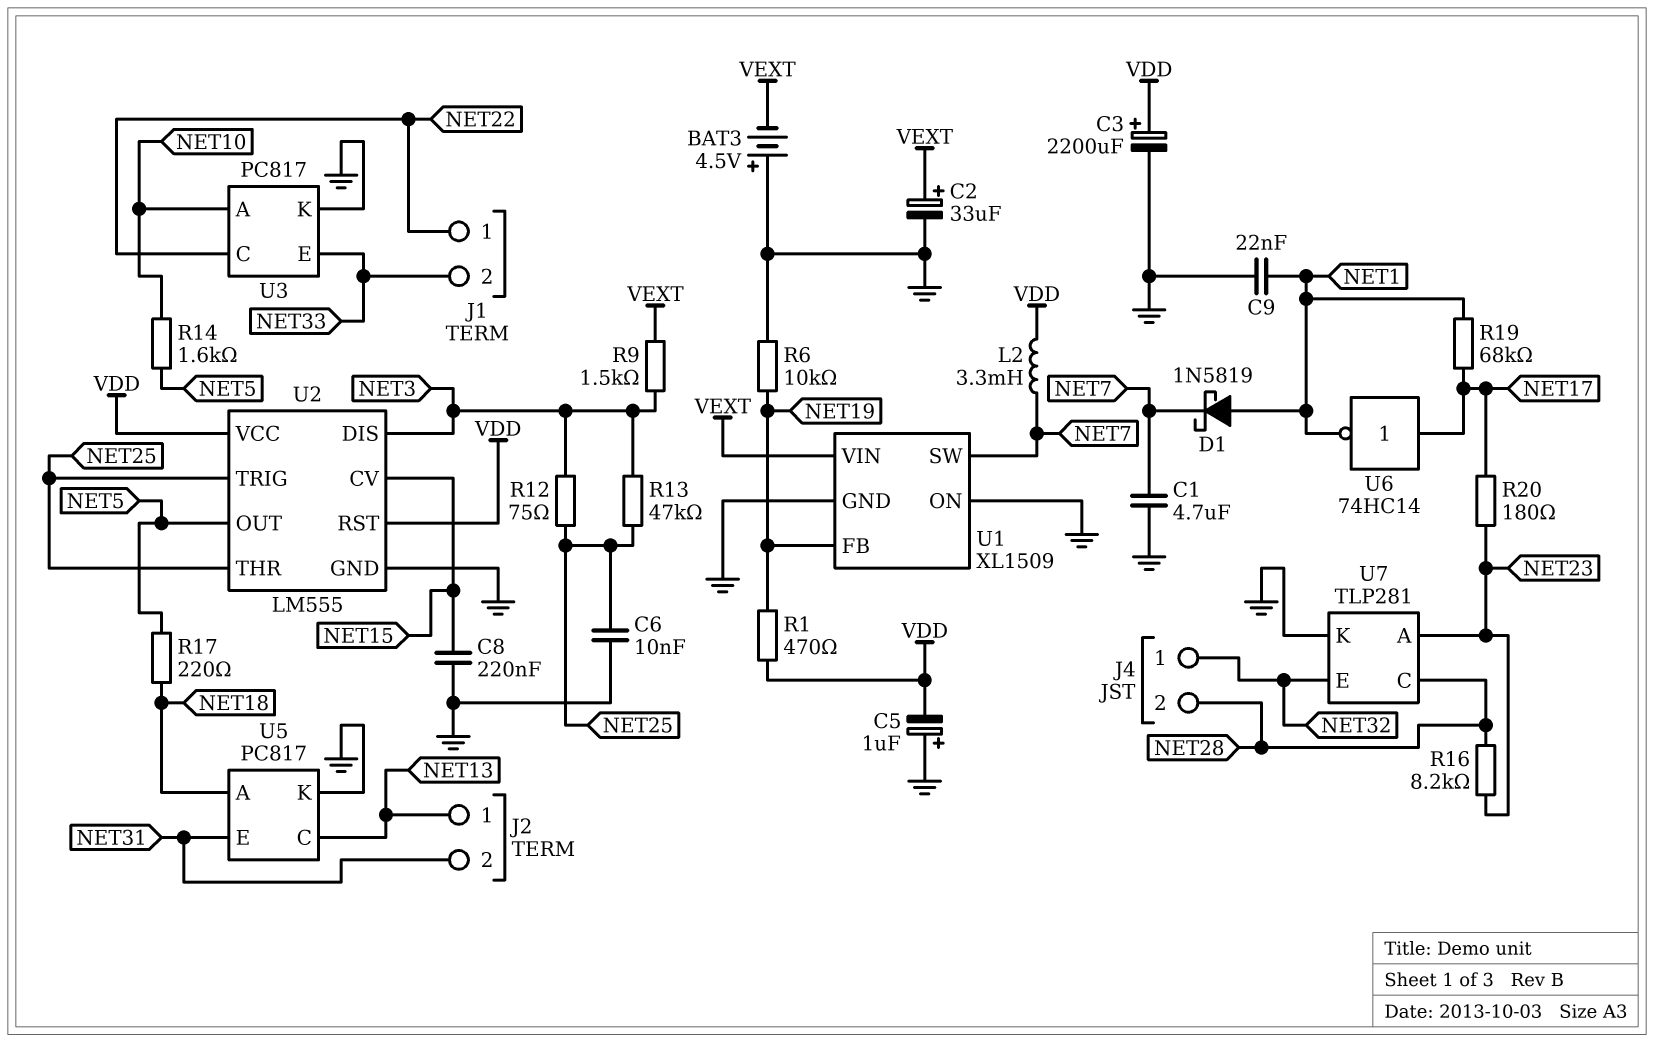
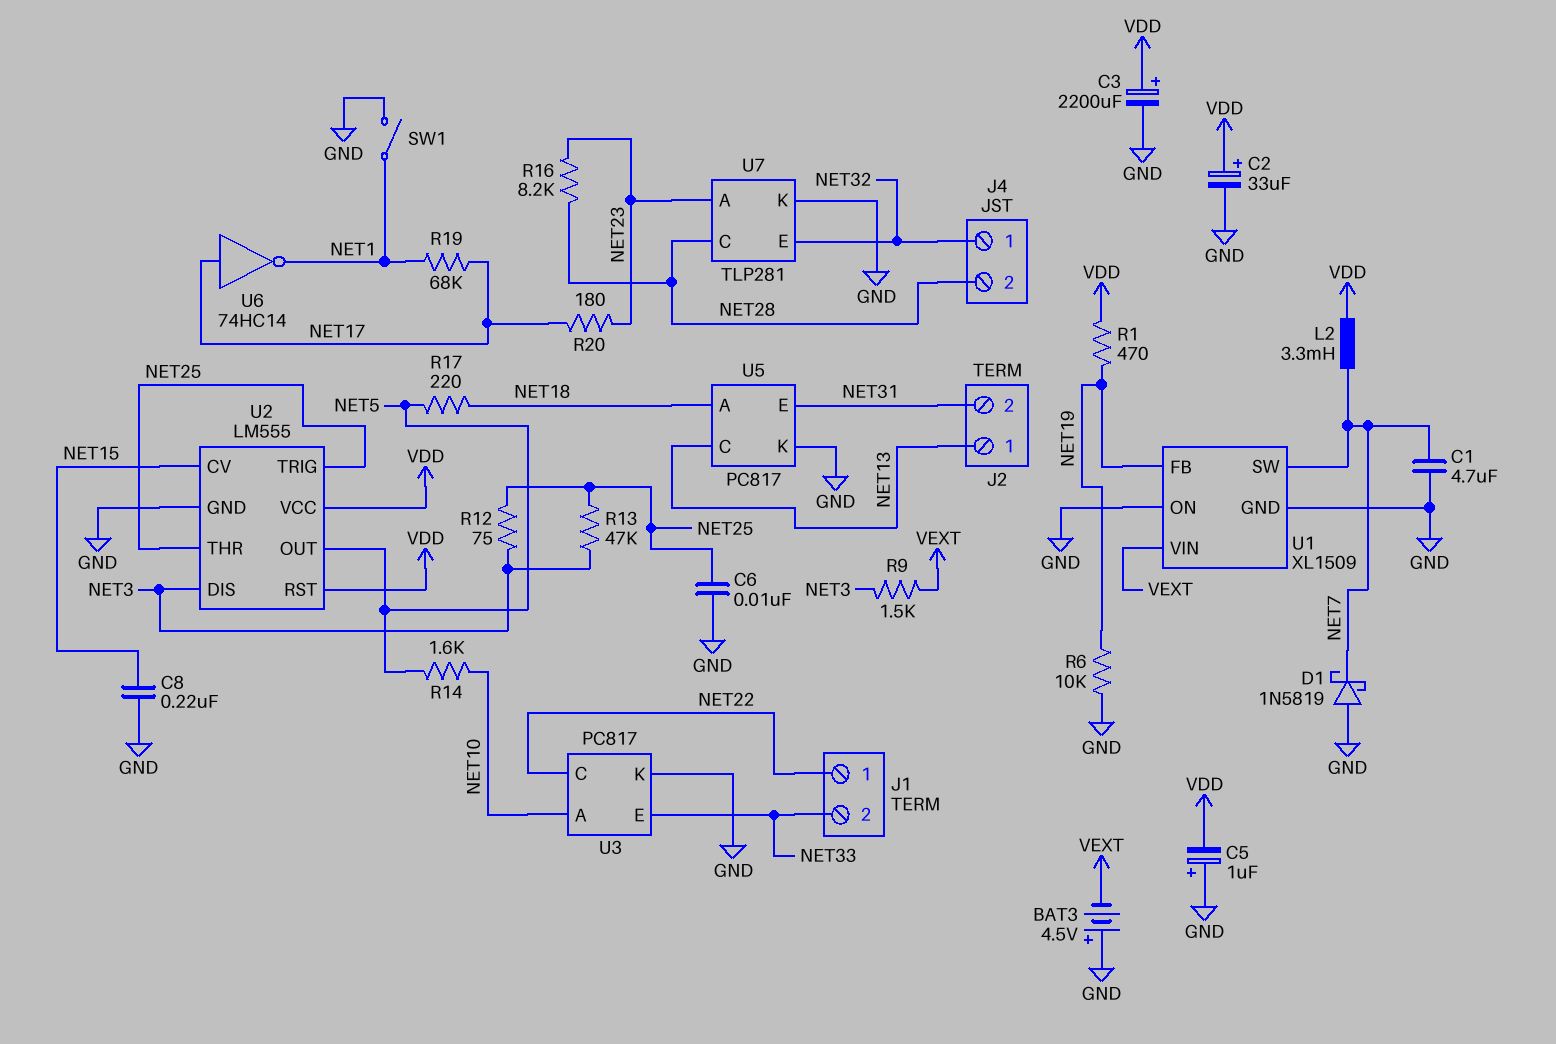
C2: 33uF (plus VEXT, minus GND) -> 33uF (plus VDD, minus GND)
C9: 22nF (GND, NET1) -> none
D1: schottky 1N5819 (A NET1, K NET7) -> schottky 1N5819 (A GND, K NET7)
SW1: none -> switch (GND, NET1)

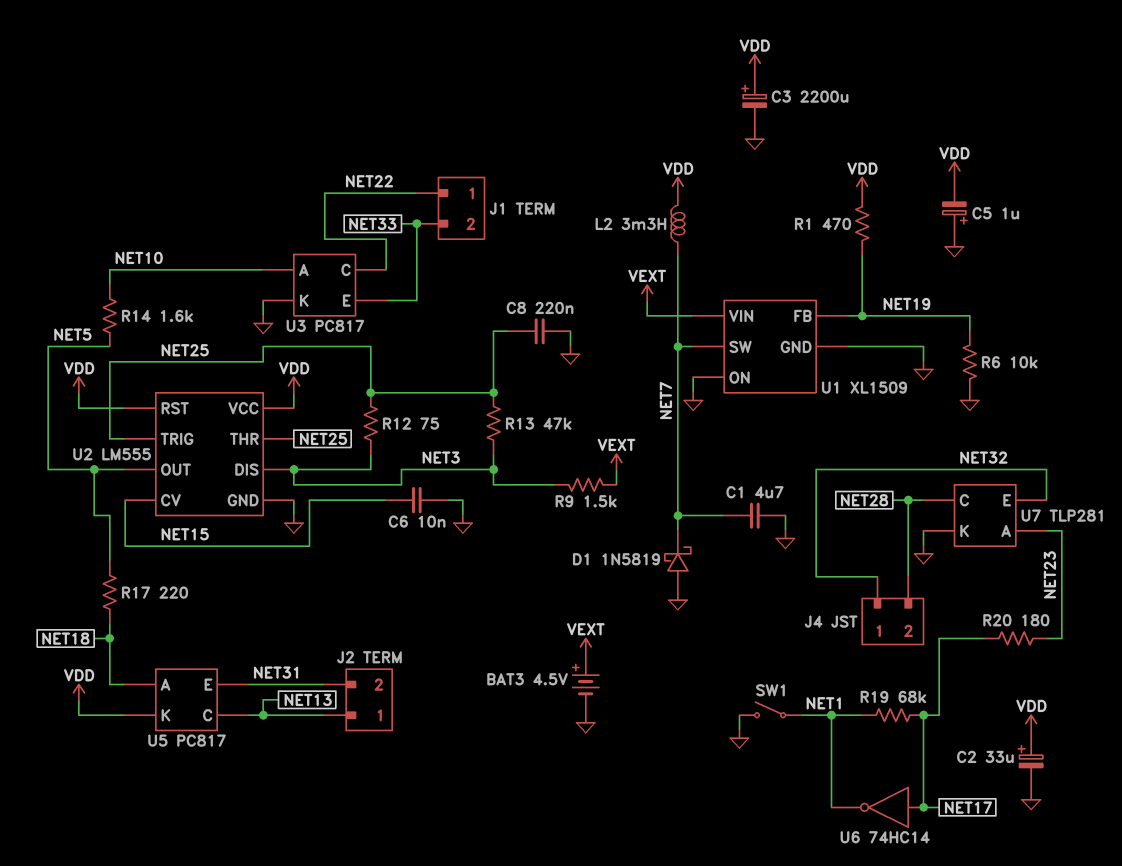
BAT3: 4.5V (plus GND, minus VEXT) -> 4.5V (plus VEXT, minus GND)
C6: 10nF (GND, NET25) -> 10nF (GND, NET15)
C8: 220nF (GND, NET15) -> 220nF (GND, NET25)
R16: 8.2k (NET23, NET28) -> none
U5 pin K: GND -> VDD

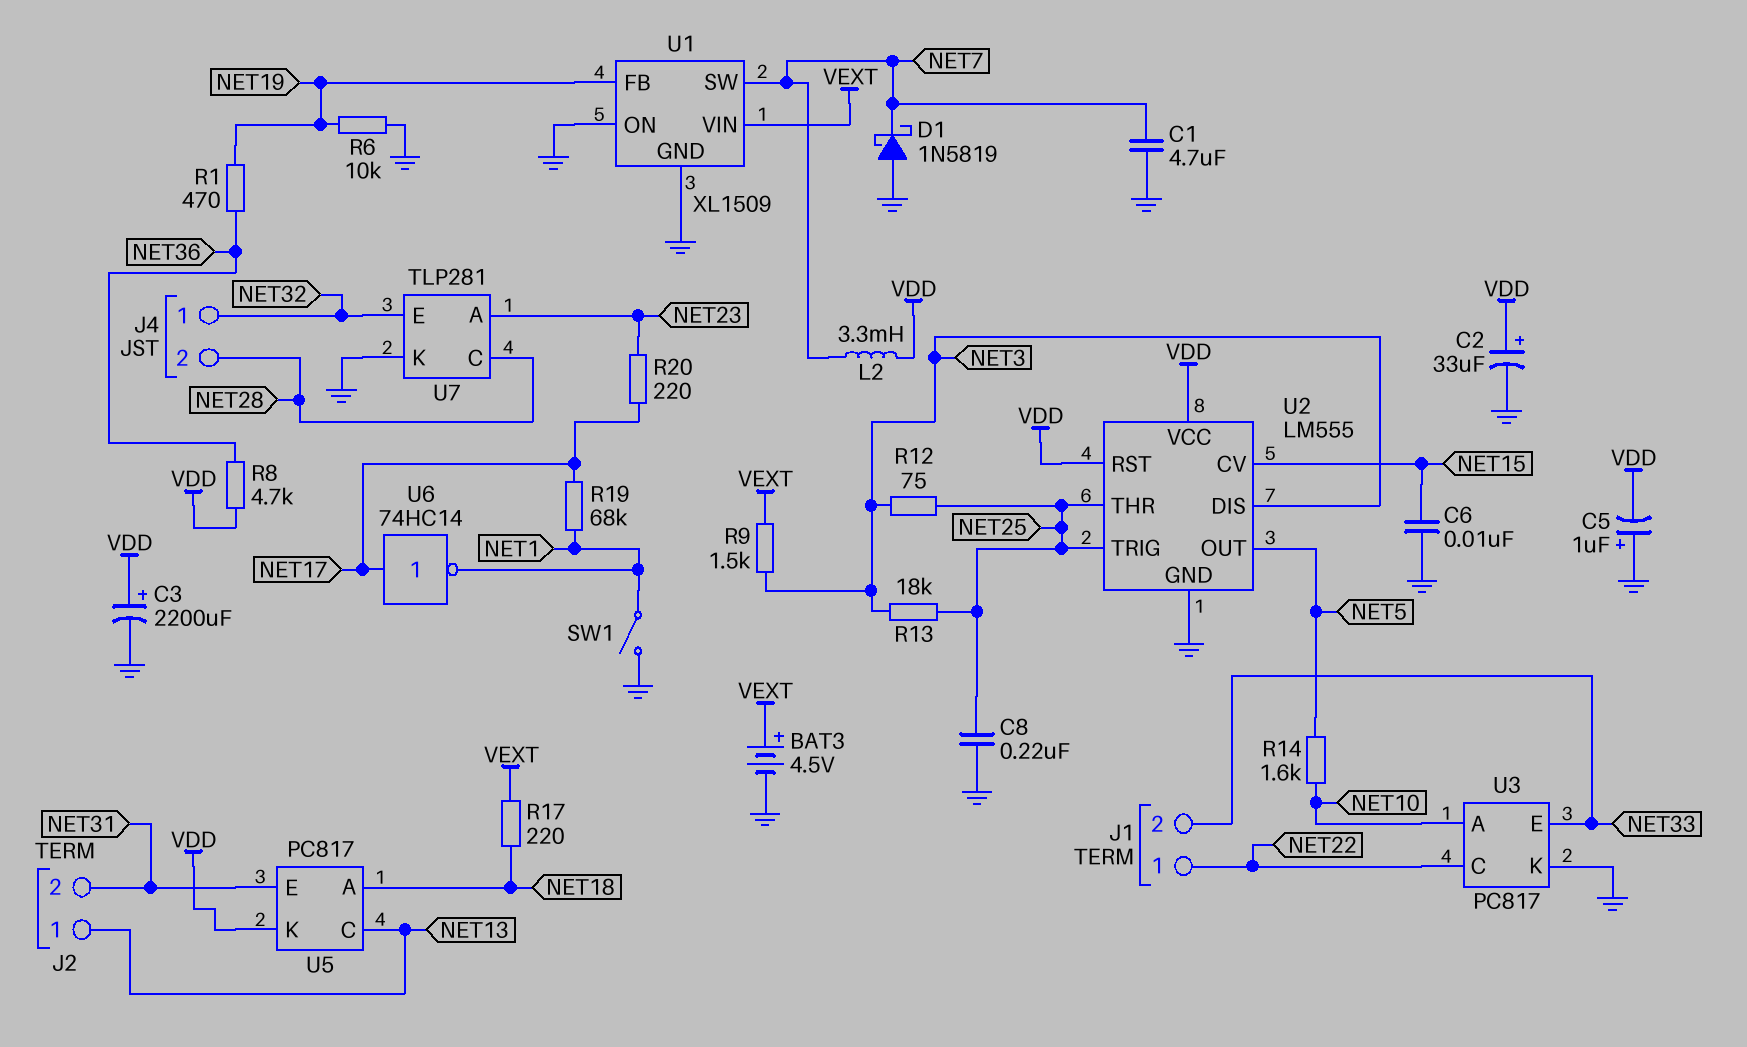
R1: 470 (NET19, VDD) -> 470 (NET19, NET36)
R8: none -> 4.7k (NET36, VDD)
R13: 47k (NET3, NET25) -> 18k (NET3, NET25)
R17: 220 (NET5, NET18) -> 220 (NET18, VEXT)
R20: 180 (NET17, NET23) -> 220 (NET17, NET23)

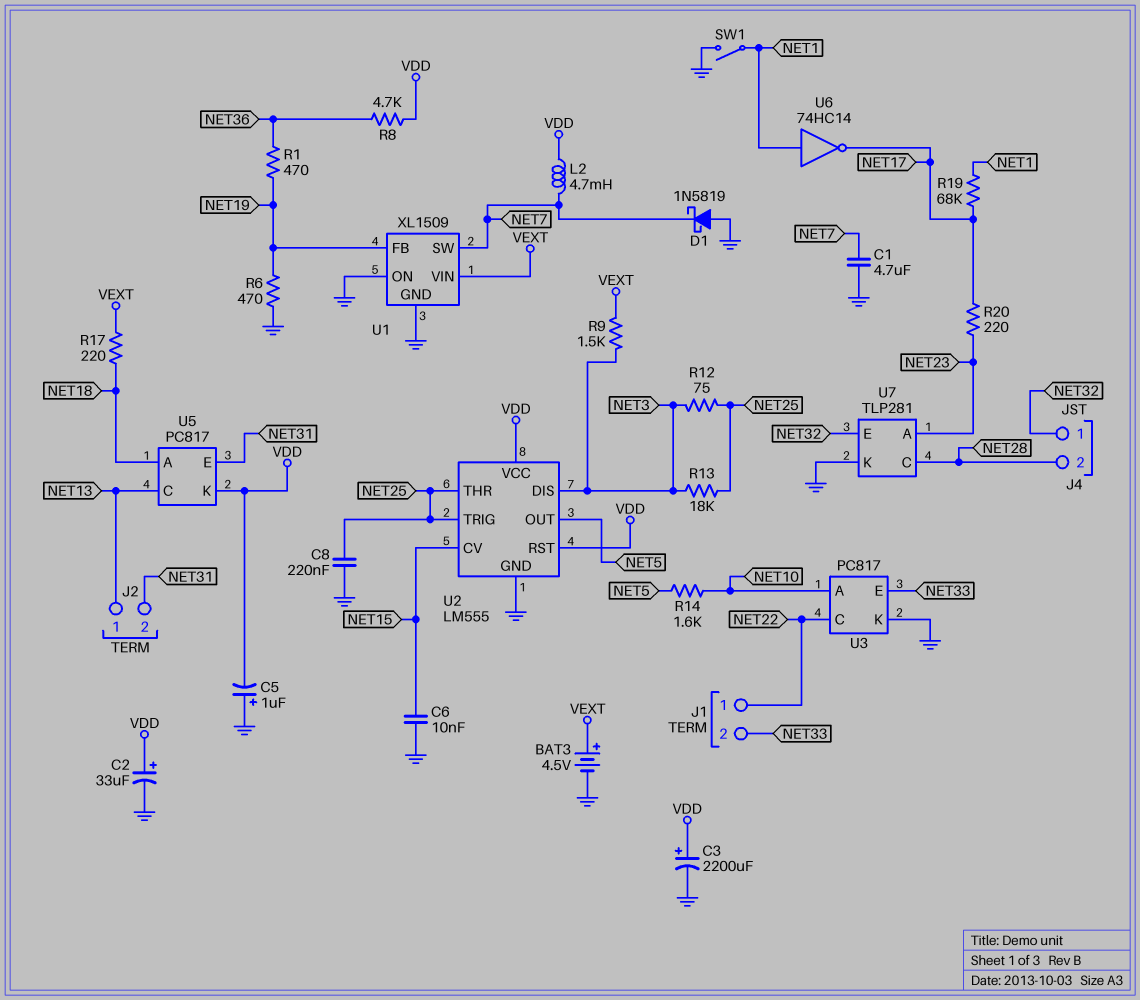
L2: 3.3mH (NET7, VDD) -> 4.7mH (NET7, VDD)
R6: 10k (GND, NET19) -> 470 (GND, NET19)
U6: NOT 74HC14 (in NET17, out NET1) -> NOT 74HC14 (in NET1, out NET17)

